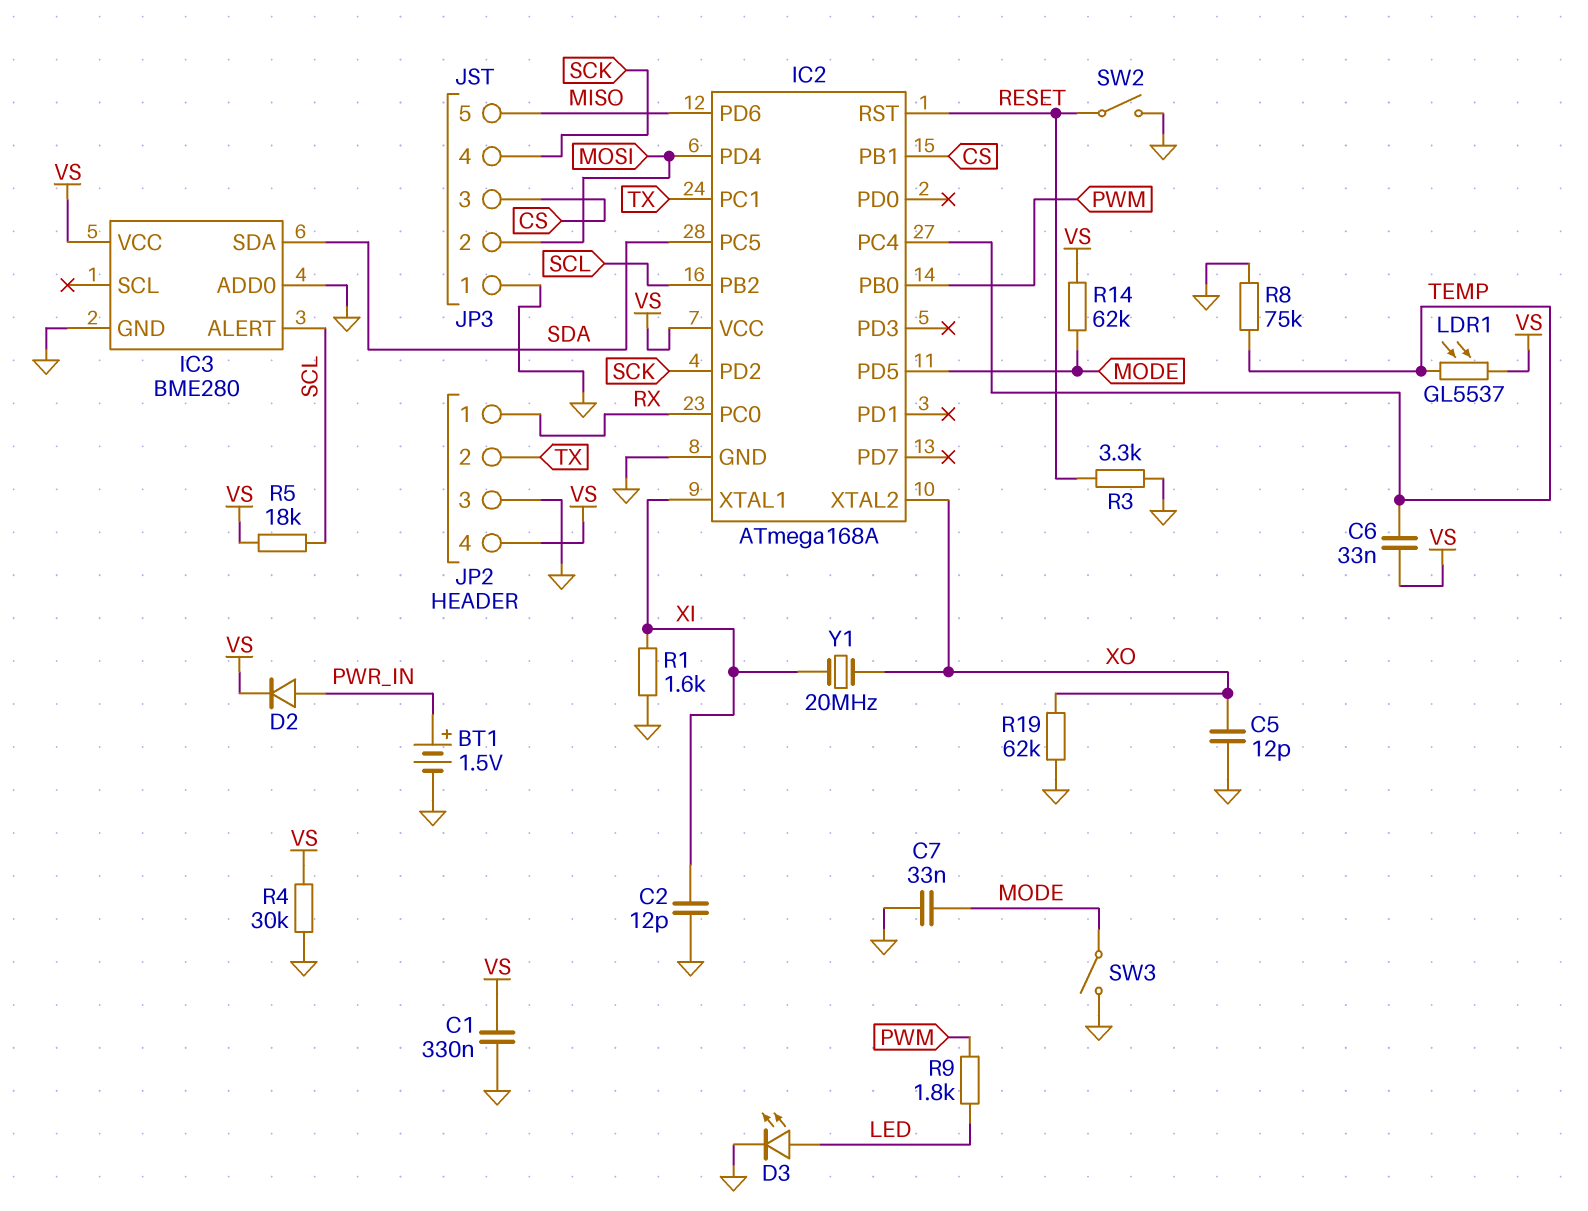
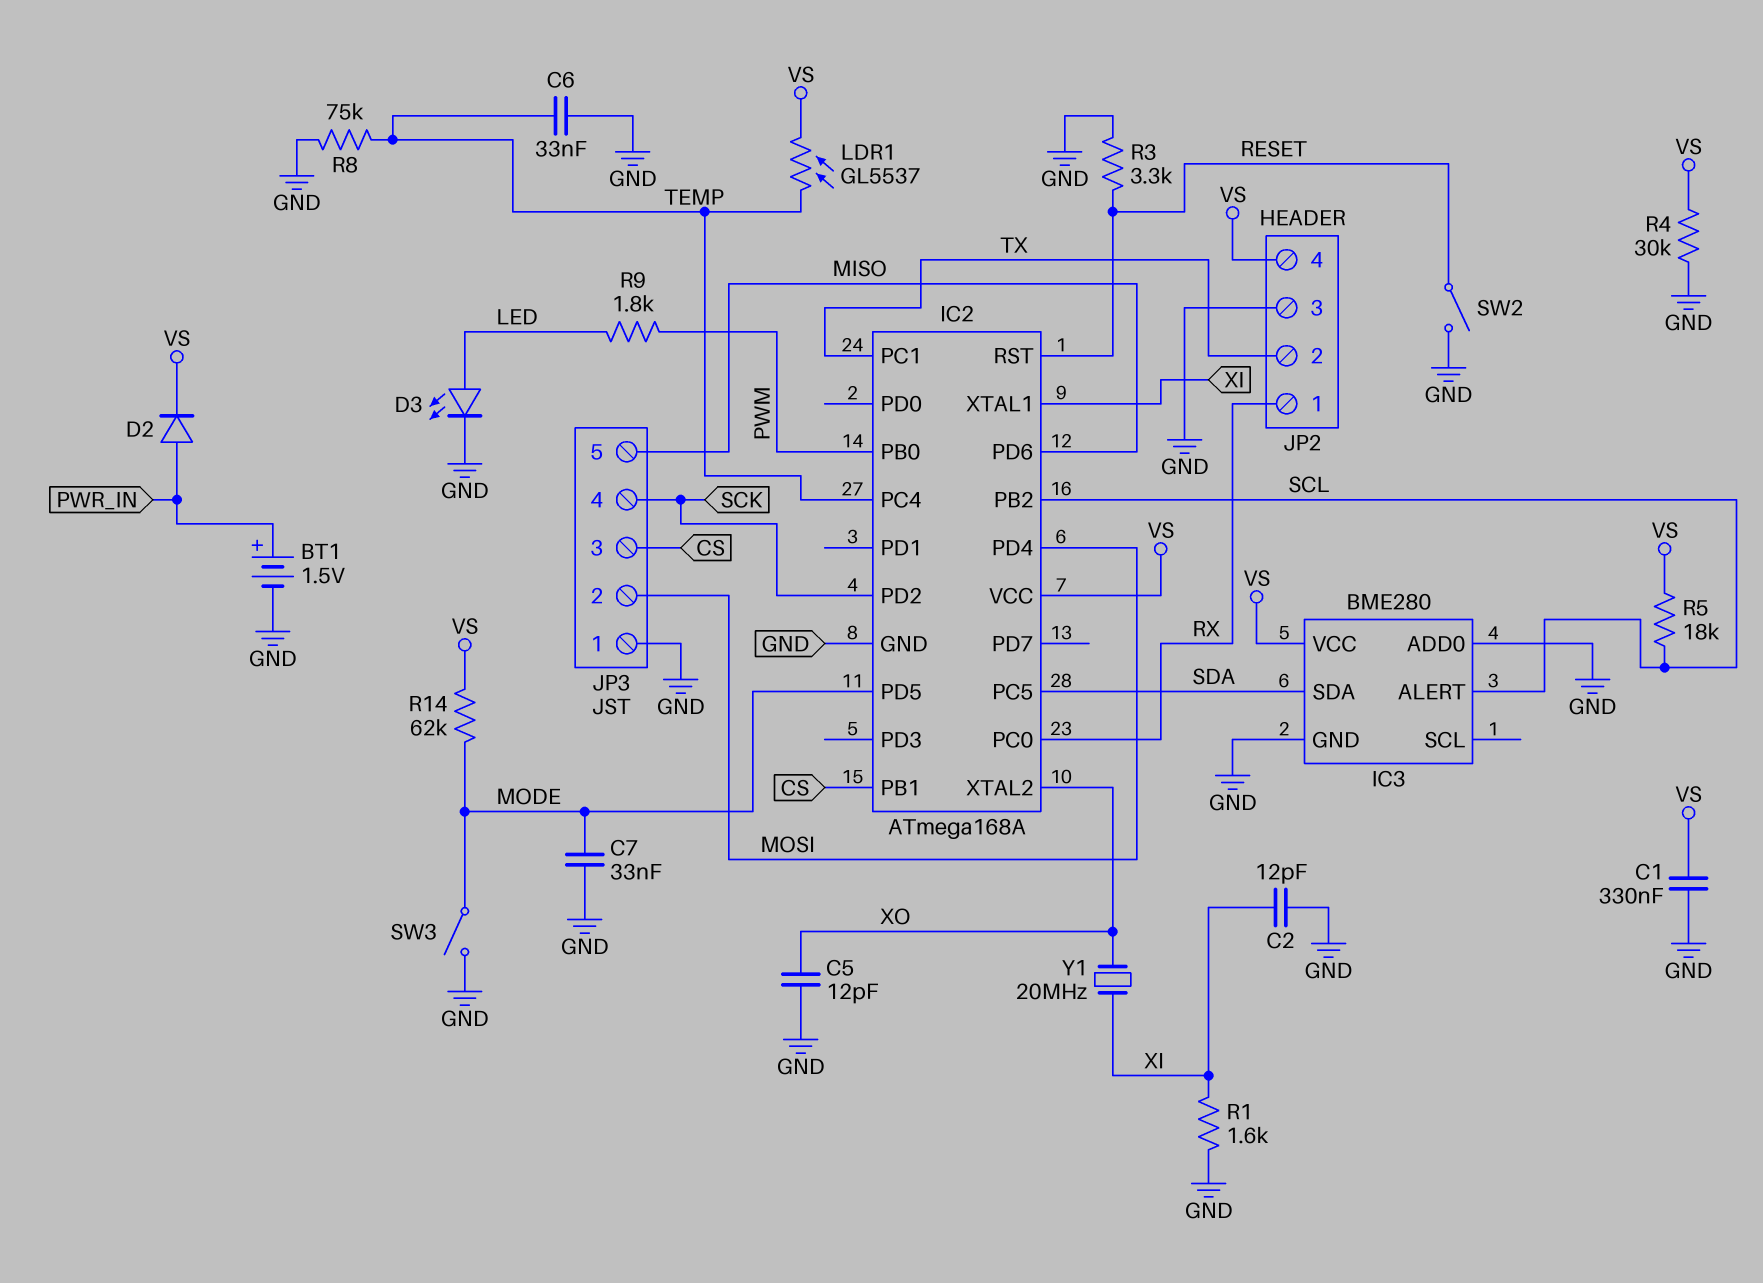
C6: 33nF (TEMP, VS) -> 33nF (GND, TEMP)
R19: 62k (GND, XO) -> none

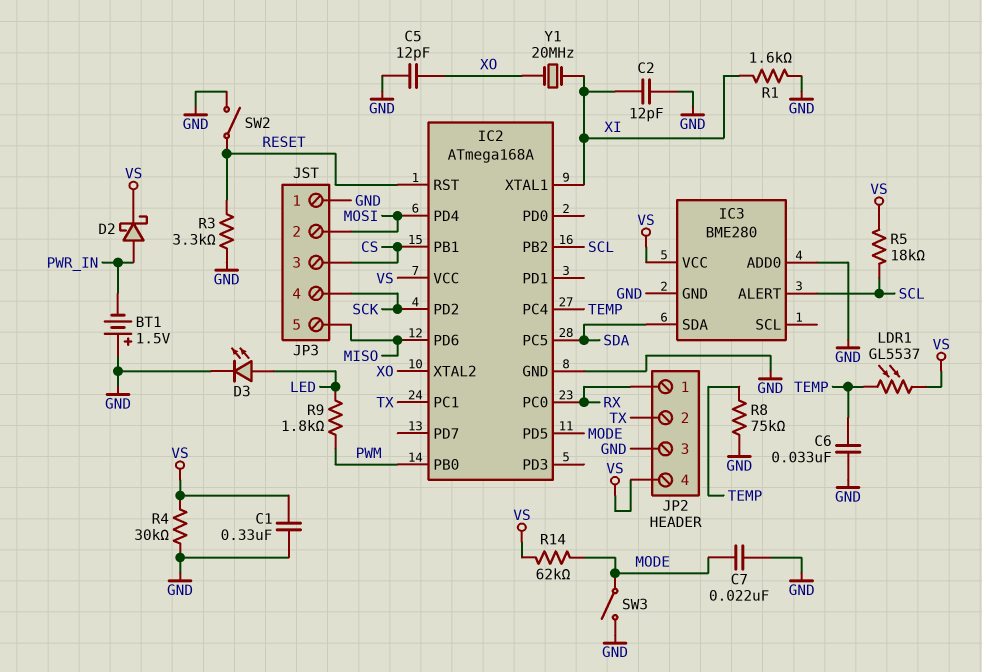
BT1: 1.5V (plus PWR_IN, minus GND) -> 1.5V (plus GND, minus PWR_IN)
C7: 33nF (GND, MODE) -> 22nF (GND, MODE)
D2: diode (A PWR_IN, K VS) -> schottky (A PWR_IN, K VS)

